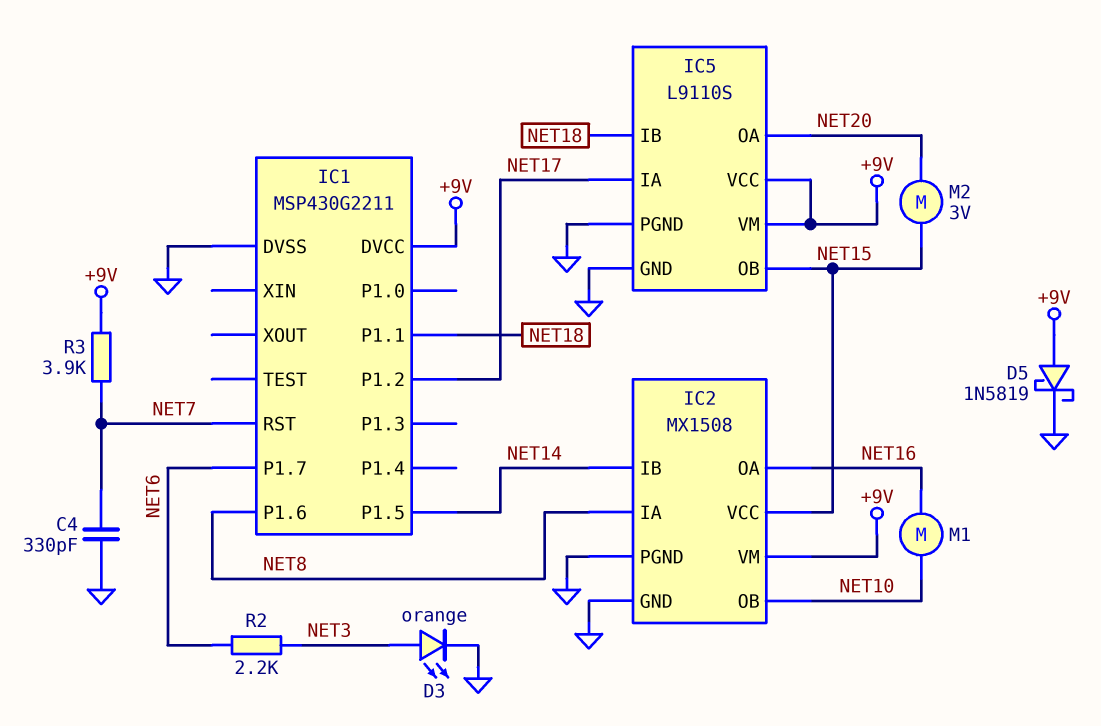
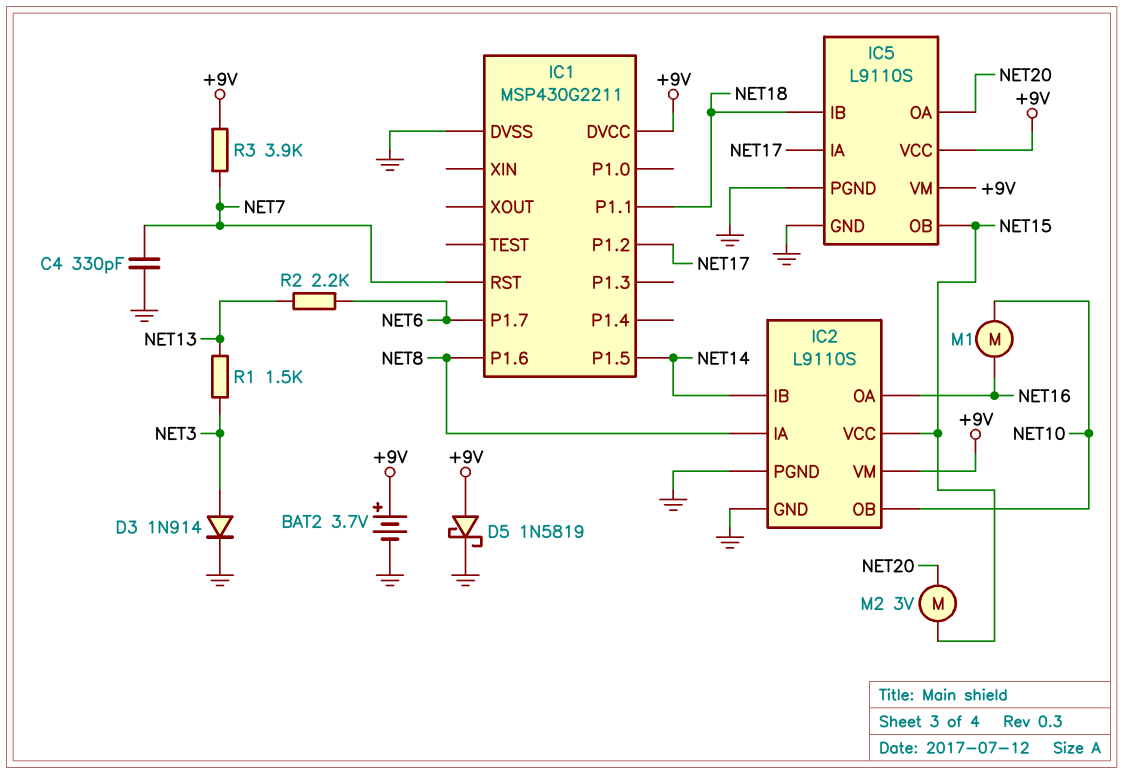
BAT2: none -> 3.7V (plus +9V, minus GND)
D3: LED orange (A NET3, K GND) -> diode 1N914 (A NET3, K GND)
IC2: MX1508 -> L9110S
R1: none -> 1.5k (NET3, NET13)
R2: 2.2k (NET3, NET6) -> 2.2k (NET6, NET13)

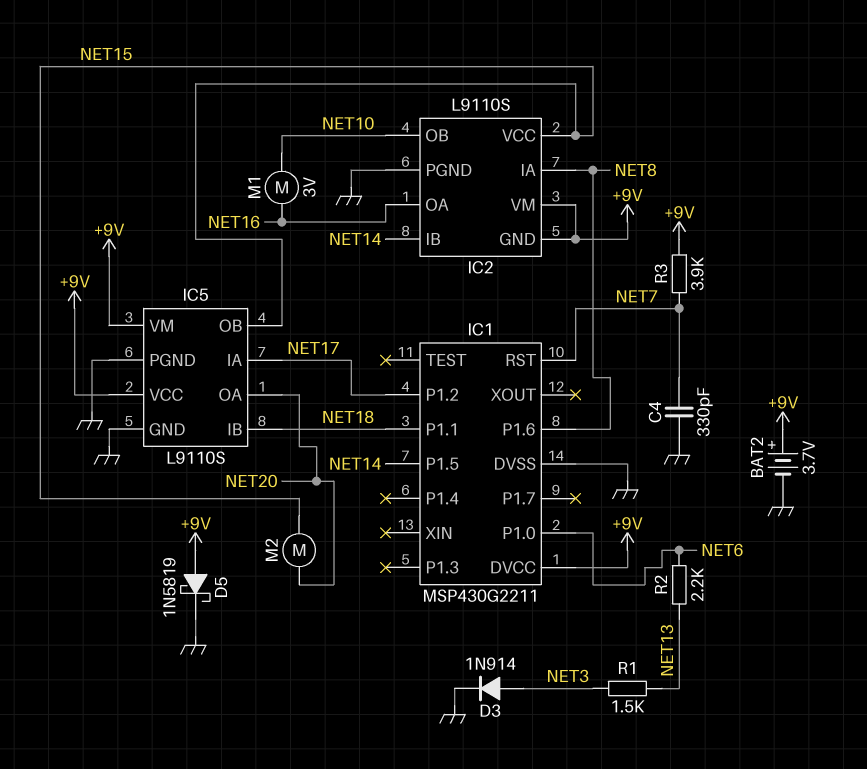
IC1 pin P1.0: none -> NET6
IC1 pin P1.7: NET6 -> none
IC2 pin GND: GND -> +9V
M1: motor (NET10, NET16) -> motor 3V (NET10, NET16)
M2: motor 3V (NET15, NET20) -> motor (NET15, NET20)

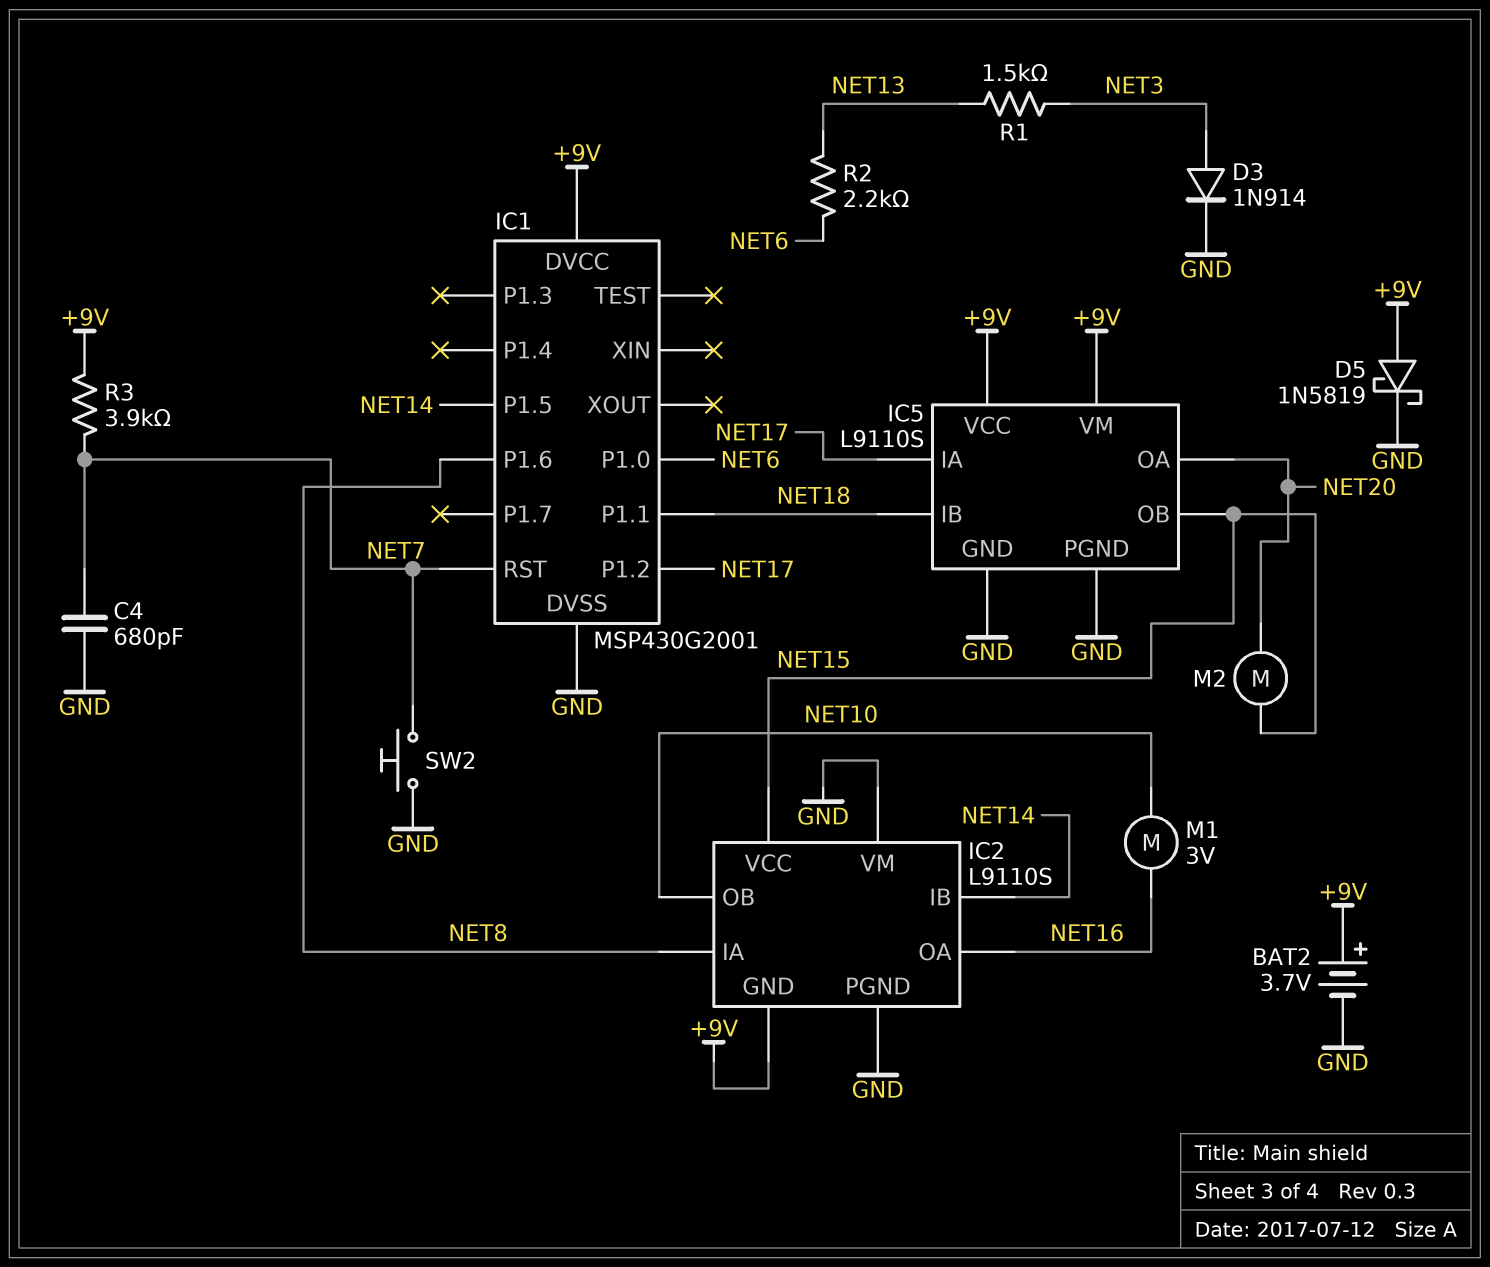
C4: 330pF (GND, NET7) -> 680pF (GND, NET7)
IC1: MSP430G2211 -> MSP430G2001
IC2 pin VM: +9V -> GND
SW2: none -> button (GND, NET7)

